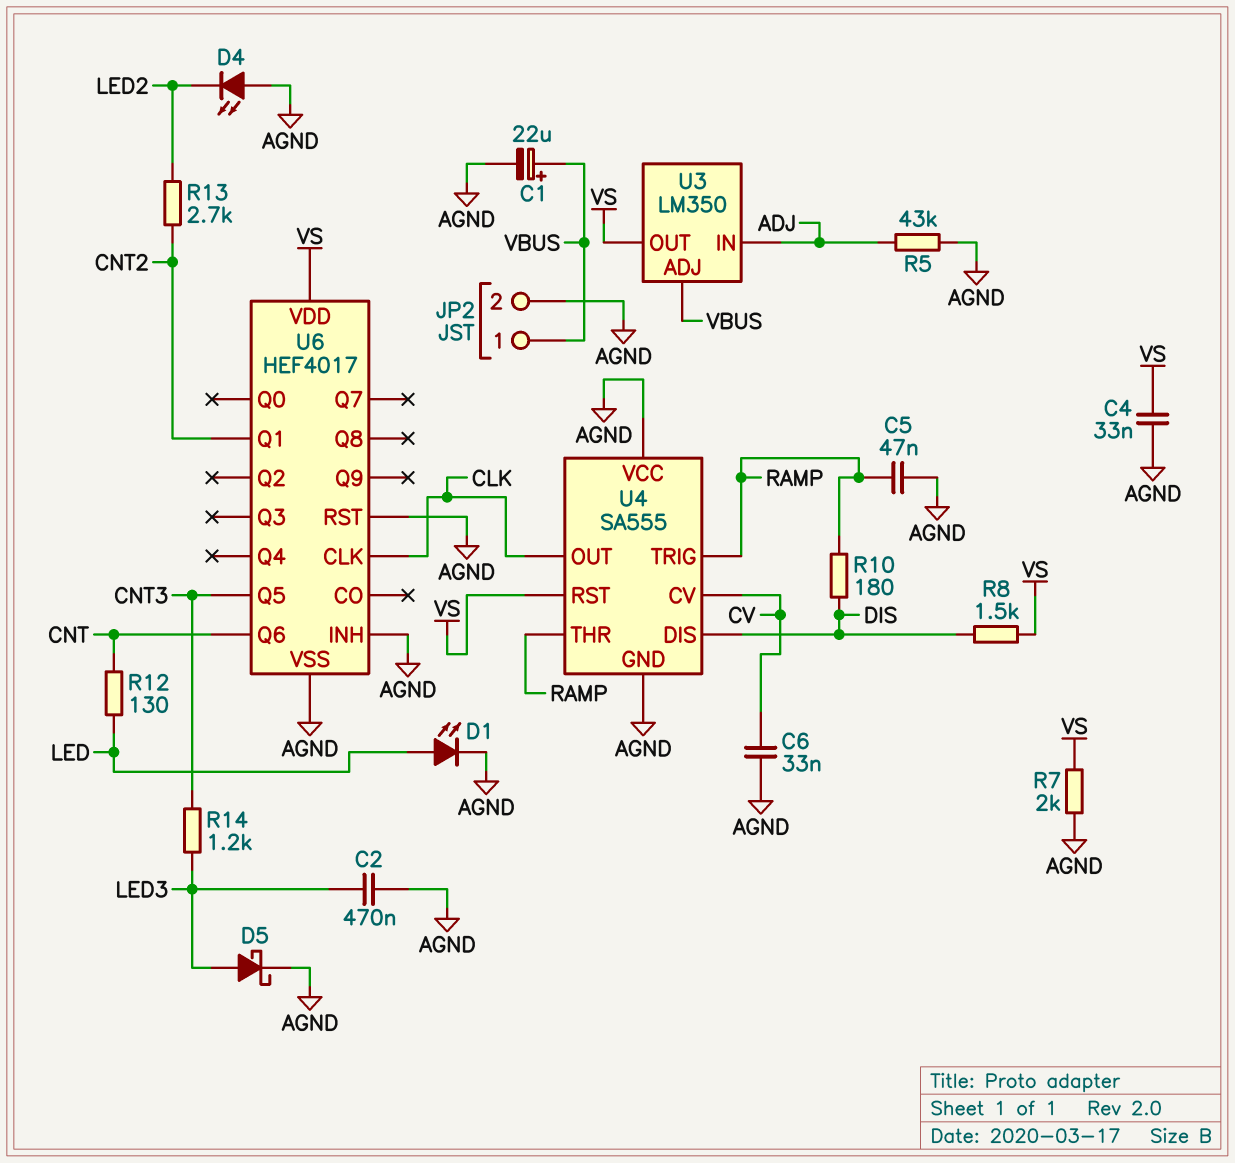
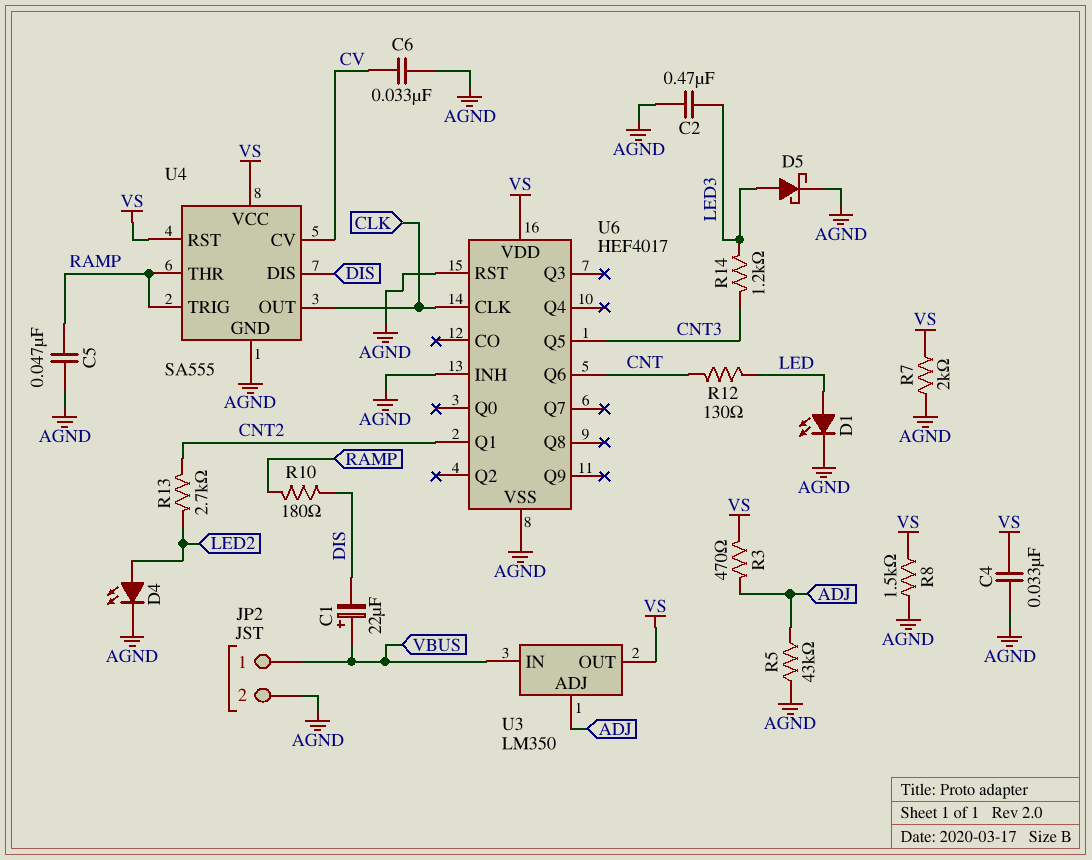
C1: 22uF (plus VBUS, minus AGND) -> 22uF (plus VBUS, minus DIS)
D4: LED (A AGND, K LED2) -> LED (A LED2, K AGND)
R3: none -> 470 (ADJ, VS)
R8: 1.5k (DIS, VS) -> 1.5k (AGND, VS)
U3 pin ADJ: VBUS -> ADJ
U3 pin IN: ADJ -> VBUS
U4 pin VCC: AGND -> VS

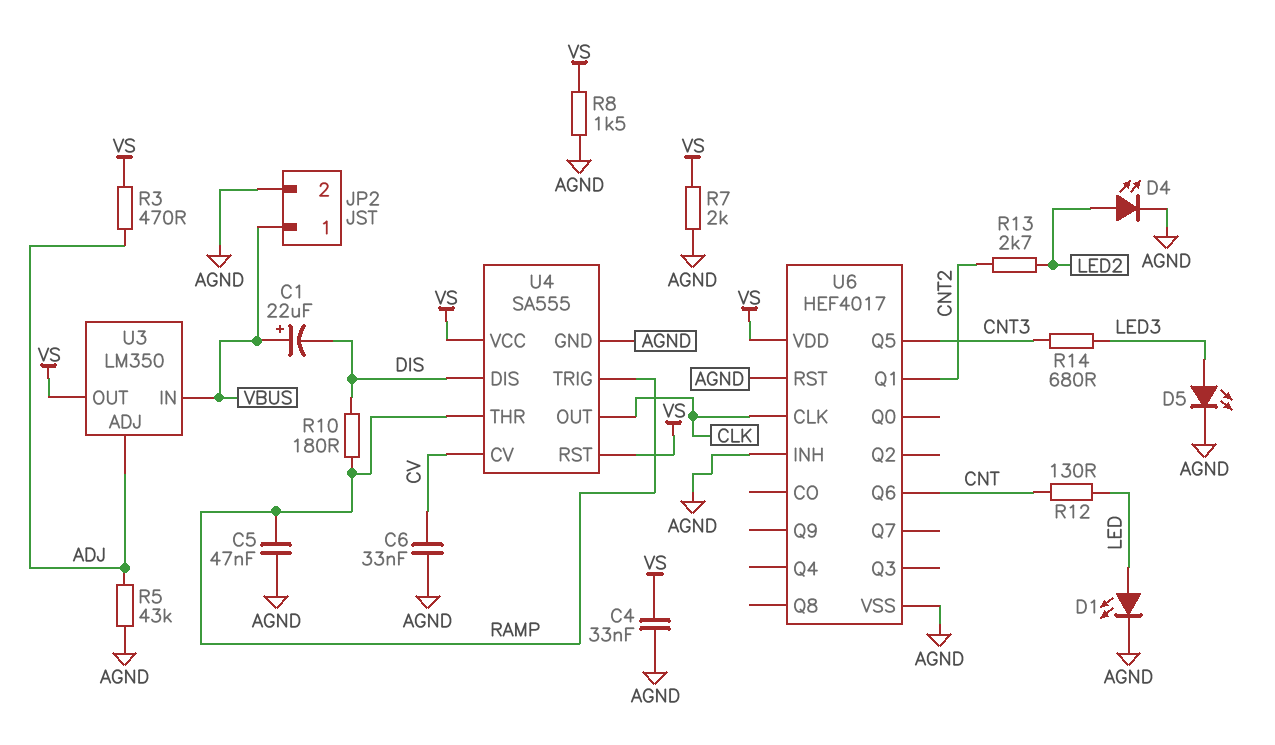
C2: 470nF (AGND, LED3) -> none
D5: schottky (A LED3, K AGND) -> LED (A LED3, K AGND)
R14: 1.2k (CNT3, LED3) -> 680 (CNT3, LED3)

